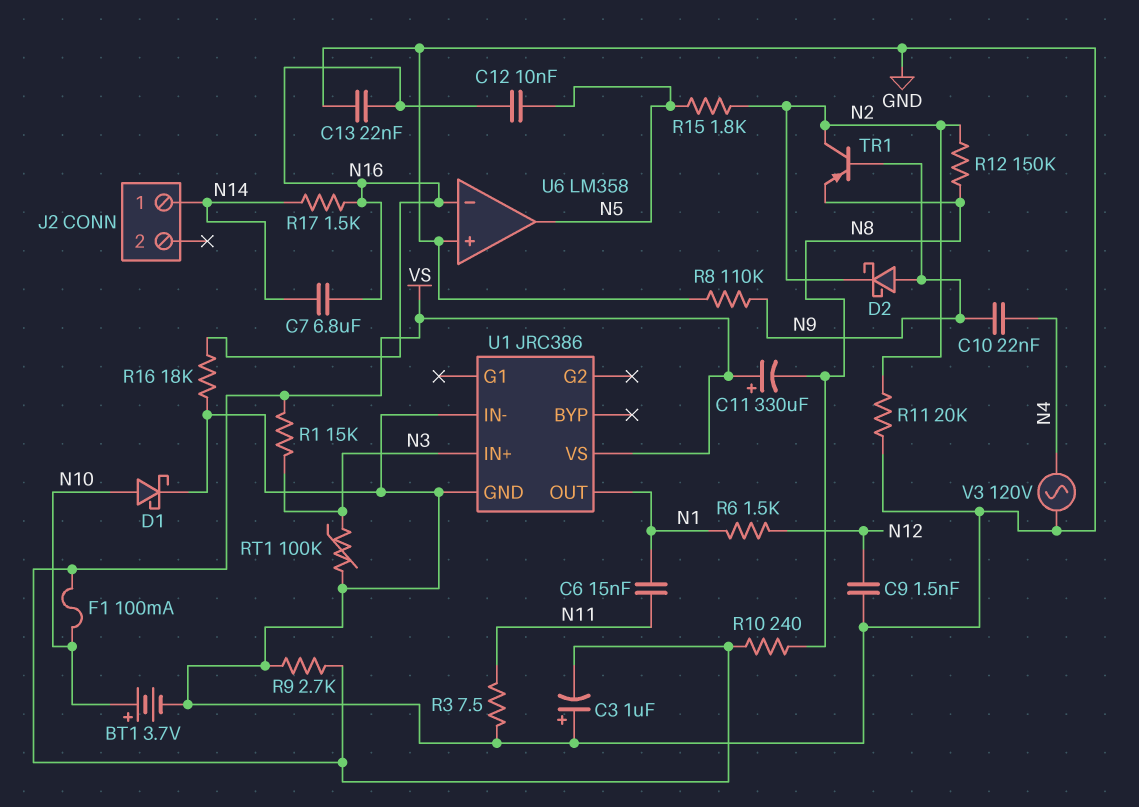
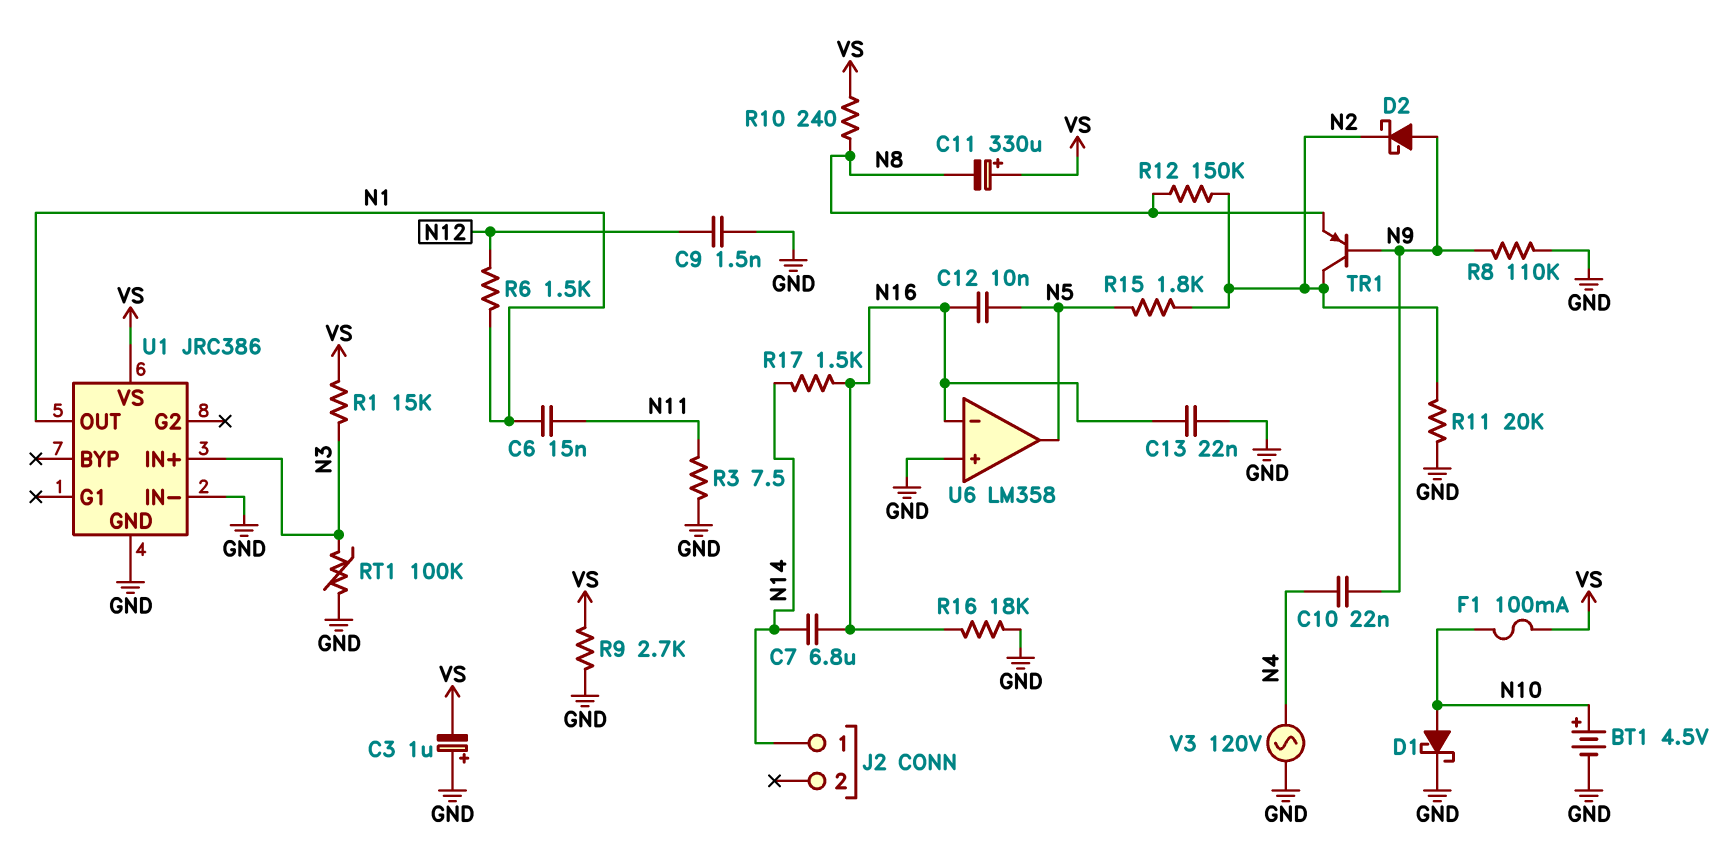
BT1: 3.7V (plus N10, minus GND) -> 4.5V (plus N10, minus GND)

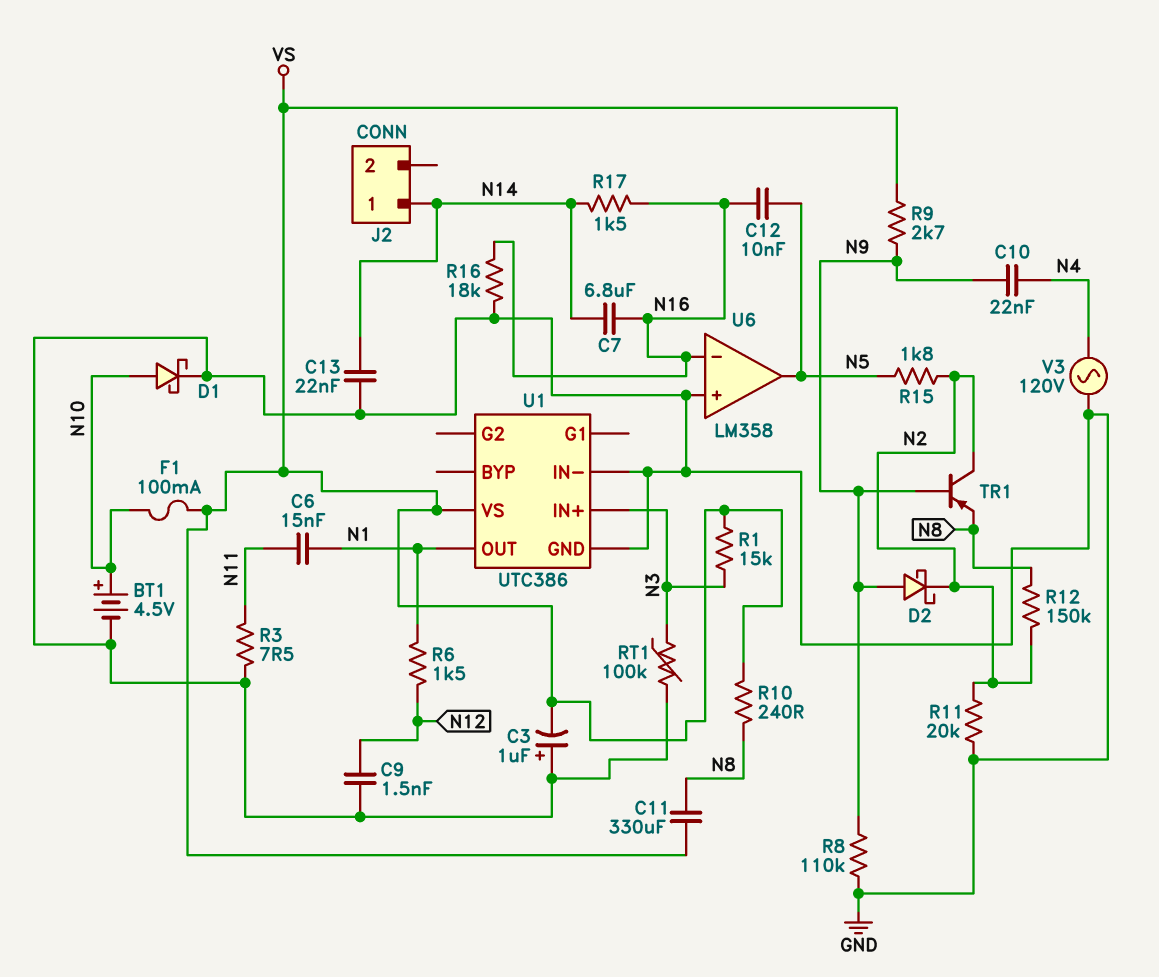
C11: 330uF (plus VS, minus N8) -> 330uF (N8, VS)
C13: 22nF (GND, N16) -> 22nF (GND, N14)
R9: 2.7k (GND, VS) -> 2.7k (N9, VS)
U1: JRC386 -> UTC386

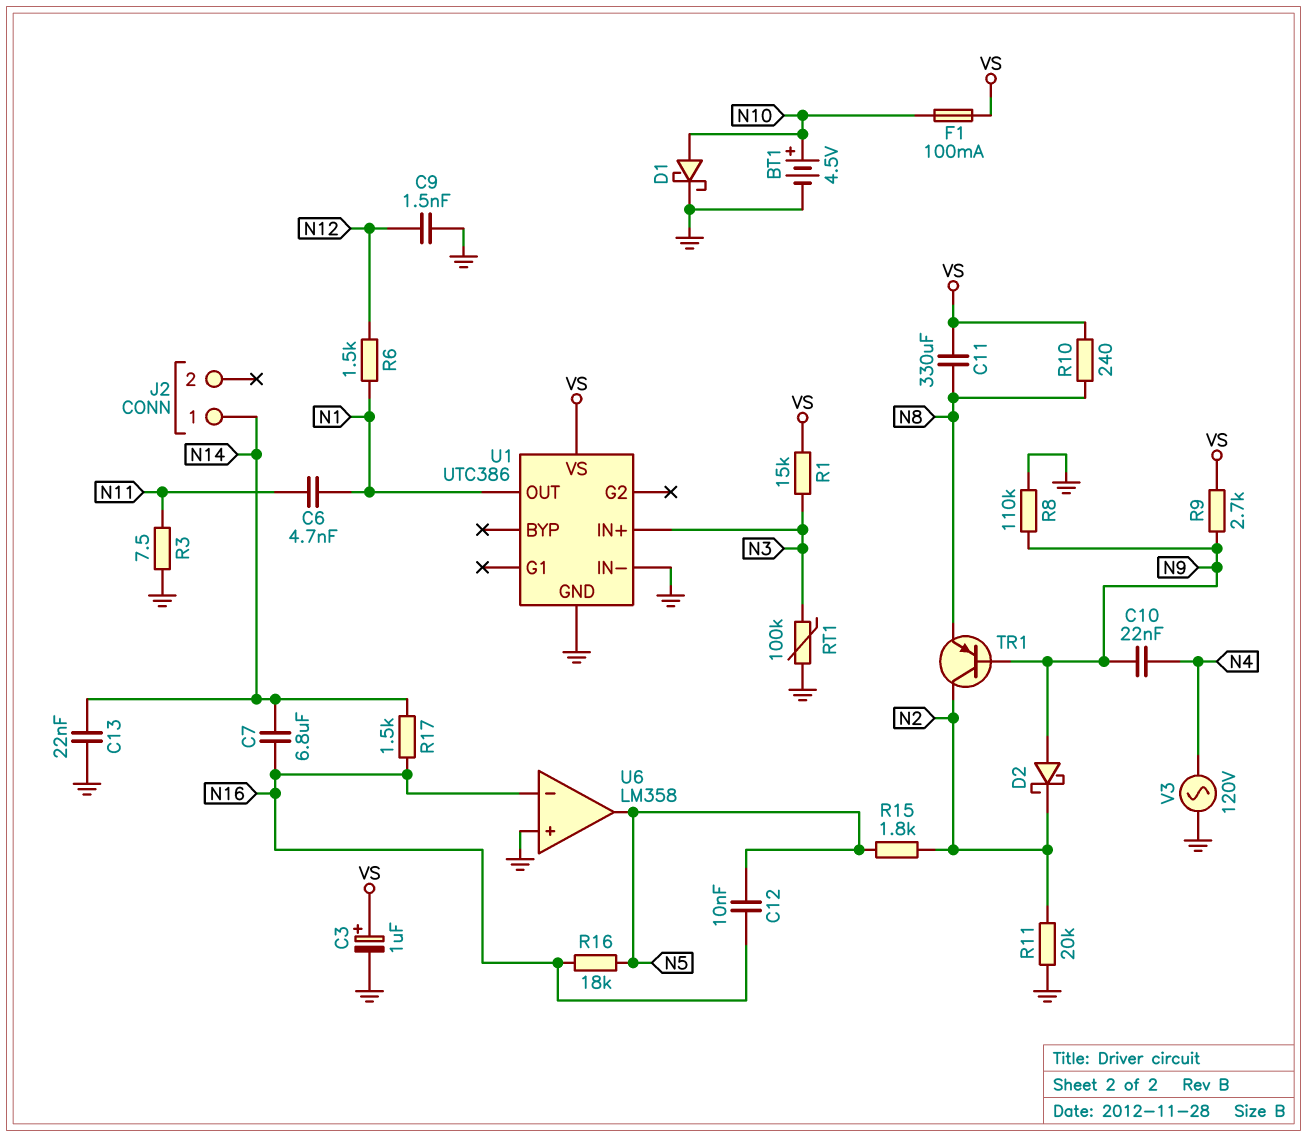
C3: 1uF (plus GND, minus VS) -> 1uF (plus VS, minus GND)
C6: 15nF (N1, N11) -> 4.7nF (N1, N11)
R12: 150k (N2, N8) -> none
R16: 18k (GND, N16) -> 18k (N5, N16)

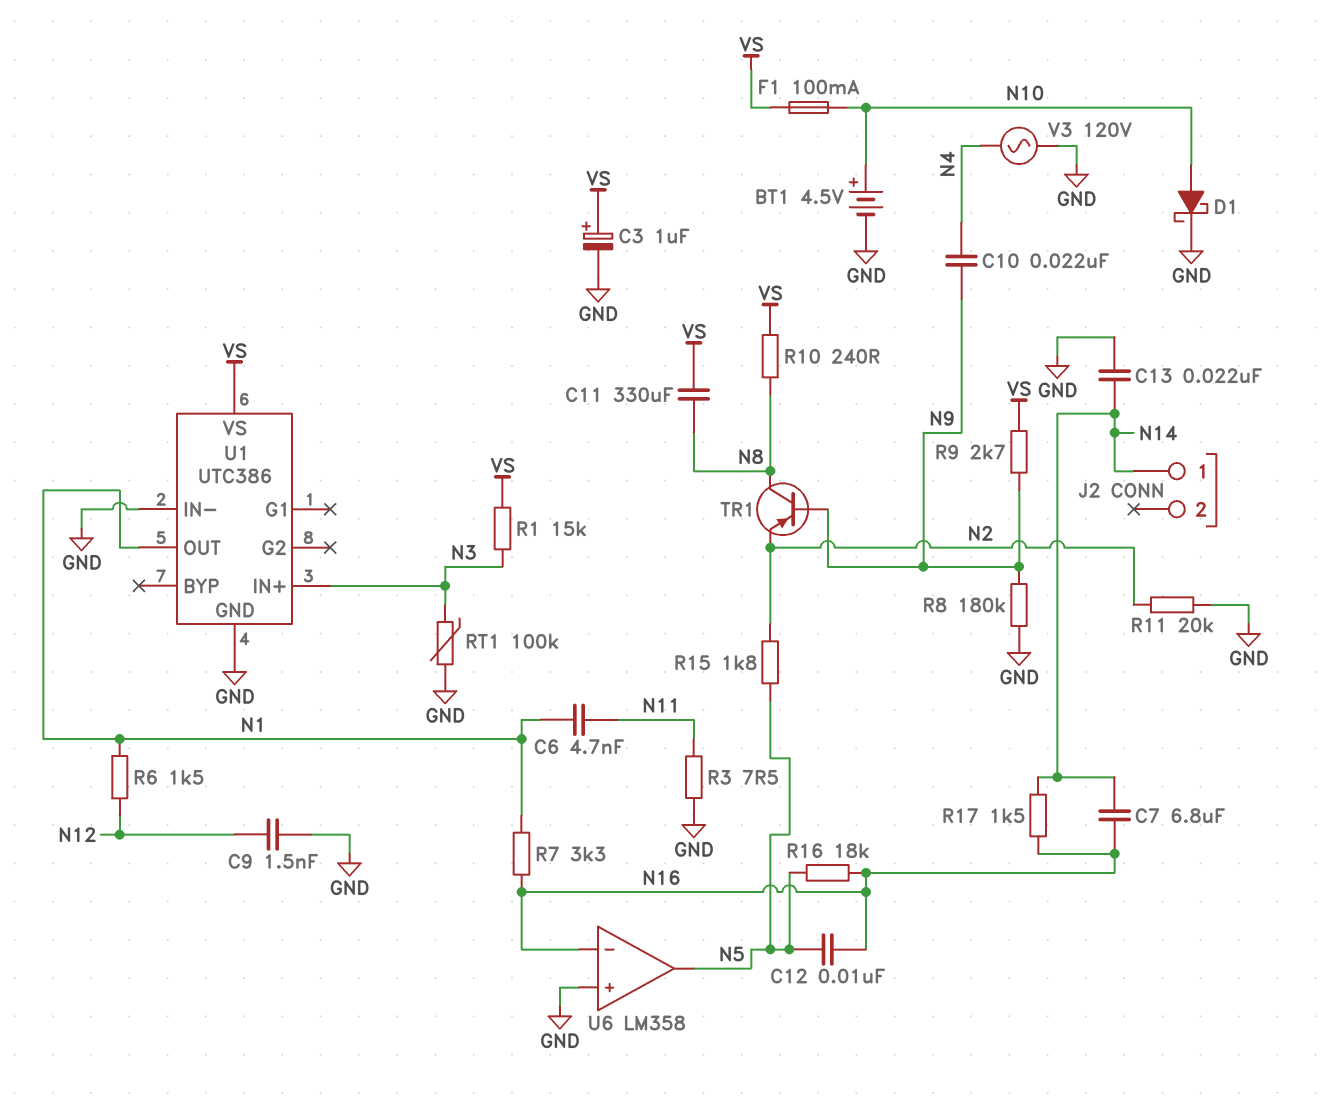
D2: schottky (A N9, K N2) -> none
R7: none -> 3.3k (N1, N16)
R8: 110k (GND, N9) -> 180k (GND, N9)
TR1: PNP (B N9, C N2, E N8) -> PNP (B N9, C N8, E N2)

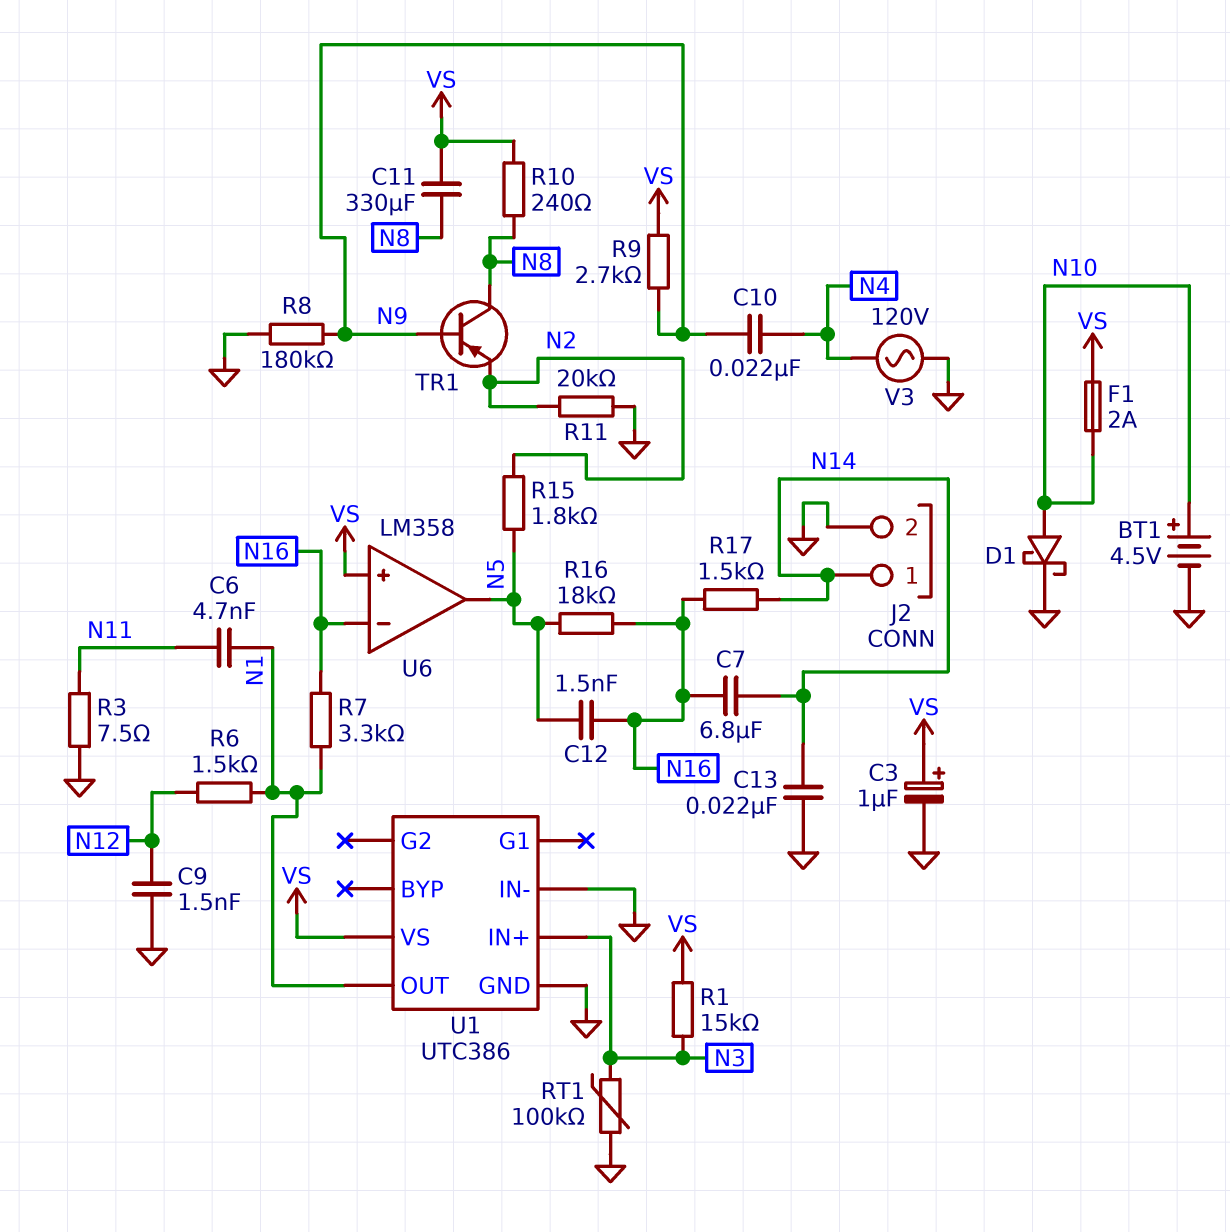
C12: 10nF (N5, N16) -> 1.5nF (N5, N16)
F1: 100mA (N10, VS) -> 2A (N10, VS)
J2 pin 2: none -> GND
U6 pin in+: GND -> VS

